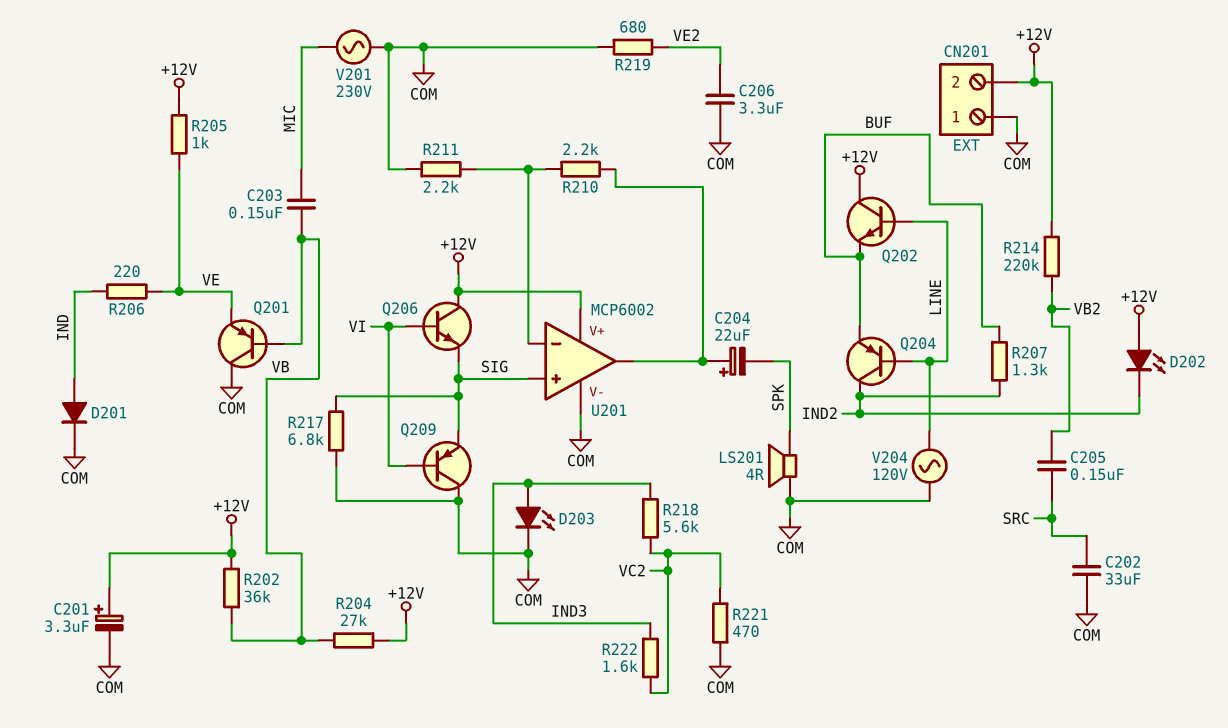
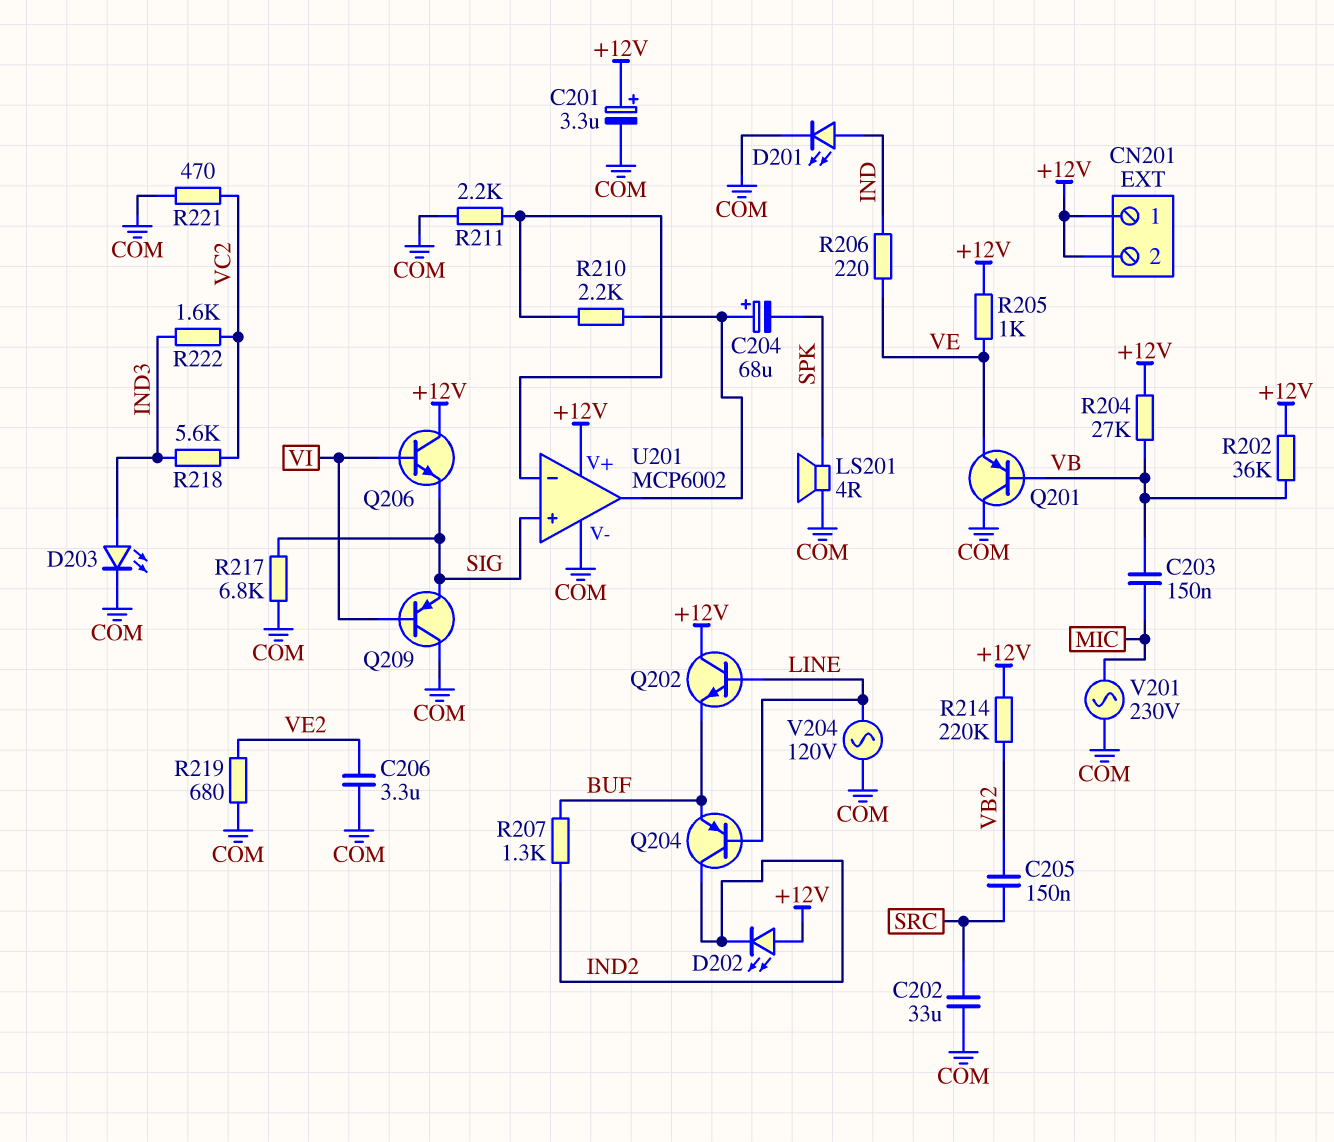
C204: 22uF (plus U201/out, minus SPK) -> 68uF (plus U201/out, minus SPK)
CN201 pin 1: COM -> +12V
D201: diode (A IND, K COM) -> LED (A IND, K COM)

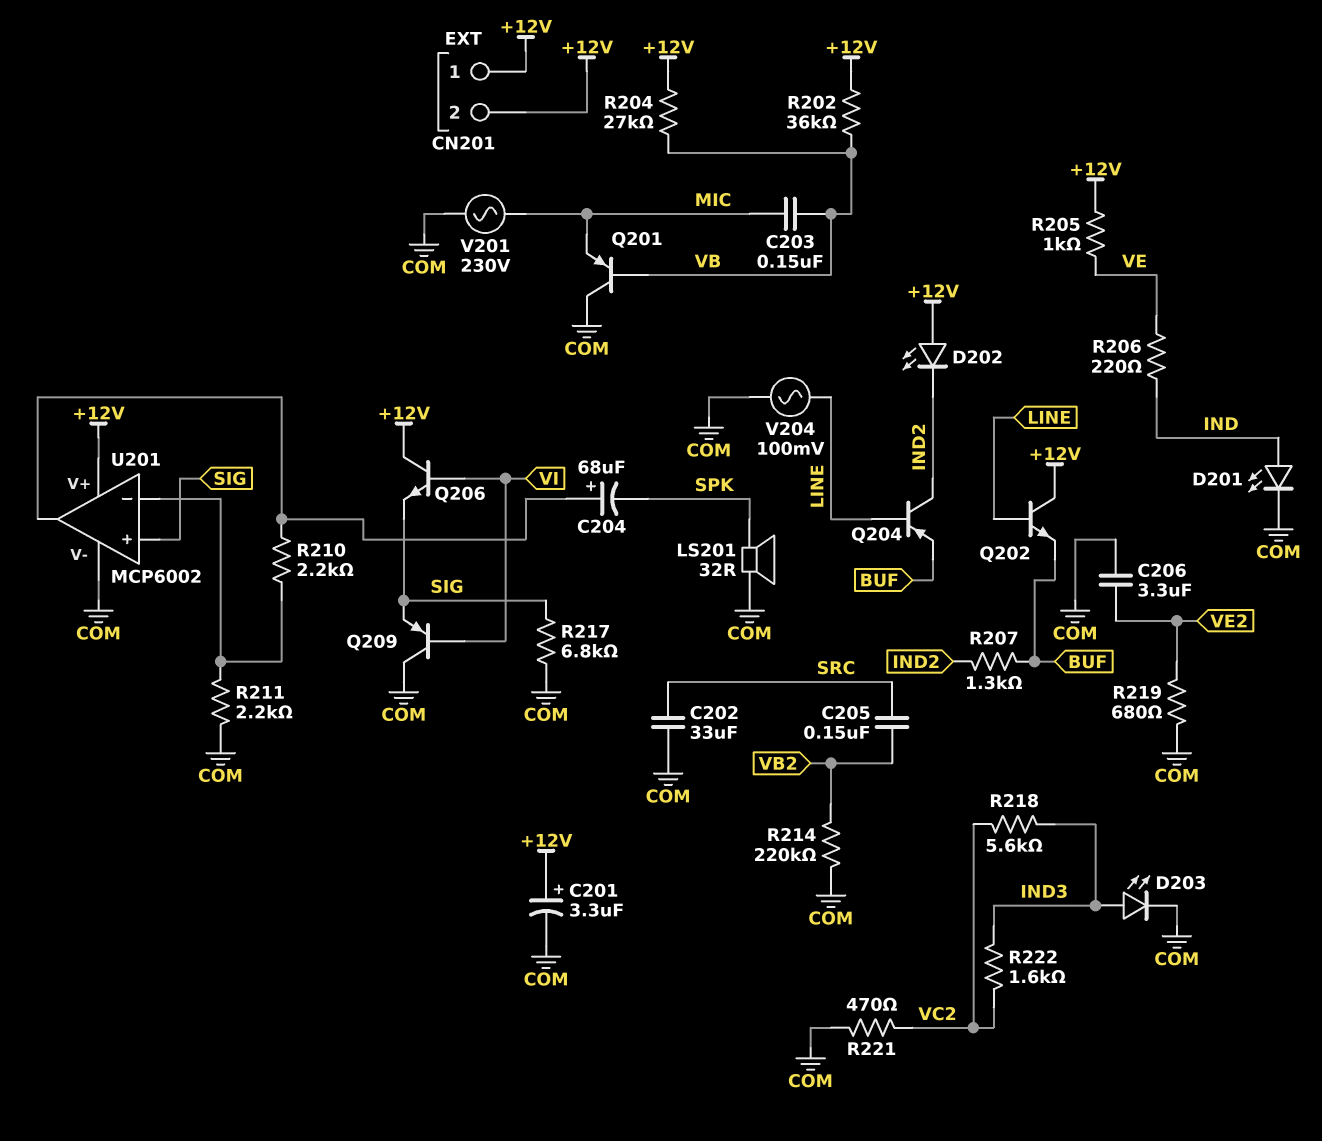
LS201: speaker 4R (COM, SPK) -> speaker 32R (COM, SPK)
Q201: PNP (B VB, C COM, E VE) -> PNP (B VB, C COM, E MIC)
R214: 220k (+12V, VB2) -> 220k (COM, VB2)
V204: AC 120V (COM, LINE) -> AC 100mV (COM, LINE)

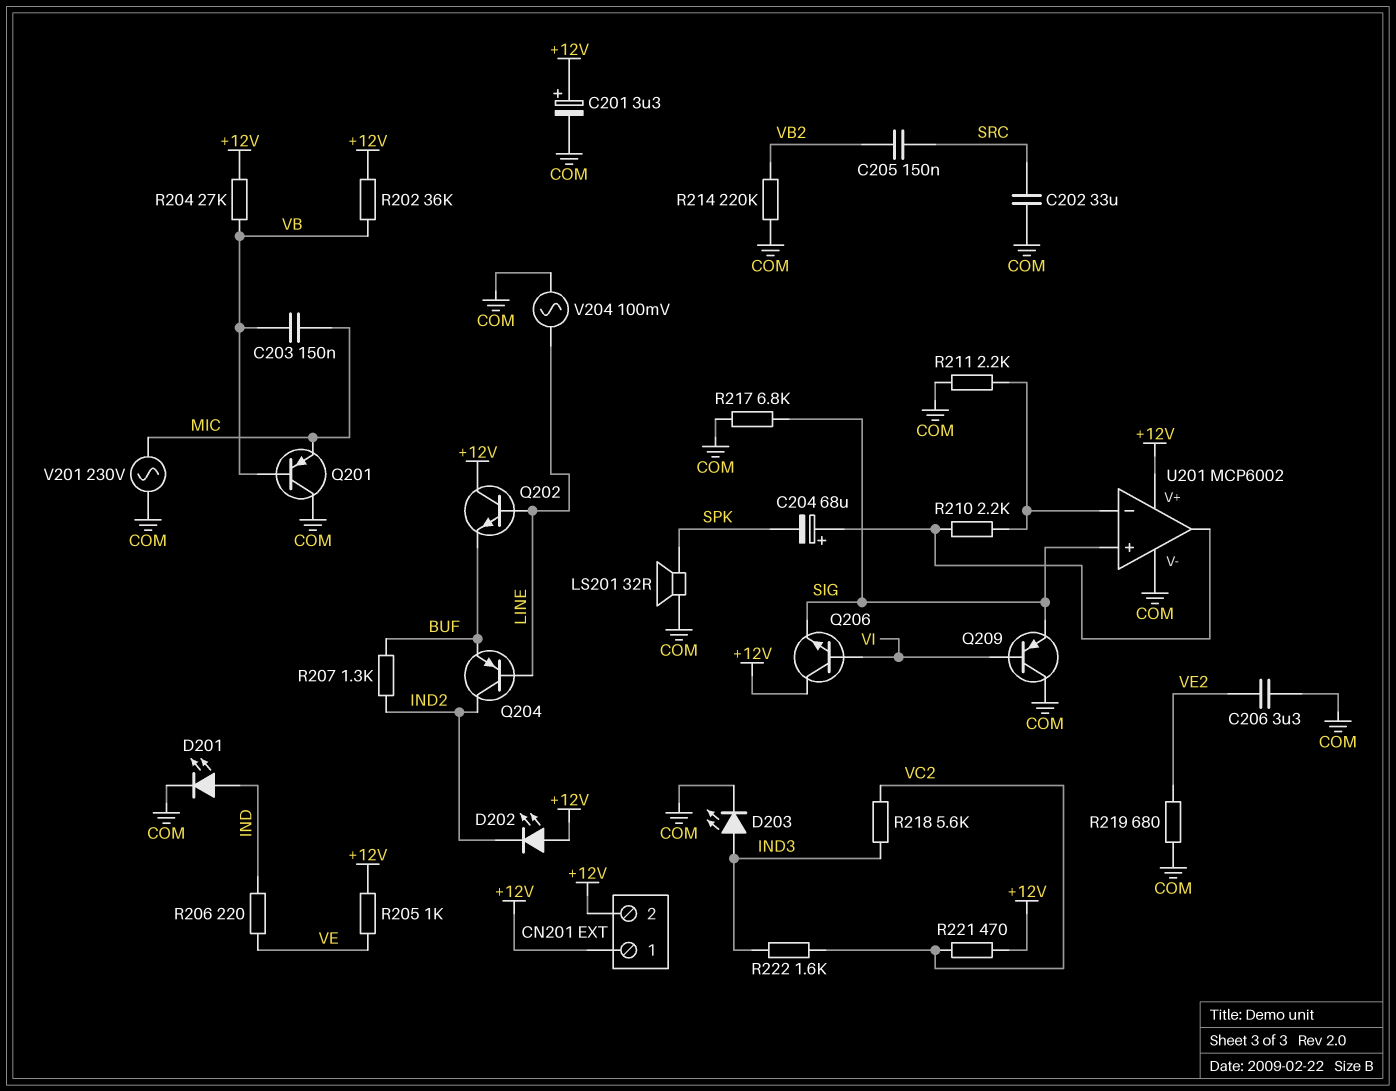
R221: 470 (COM, VC2) -> 470 (+12V, VC2)

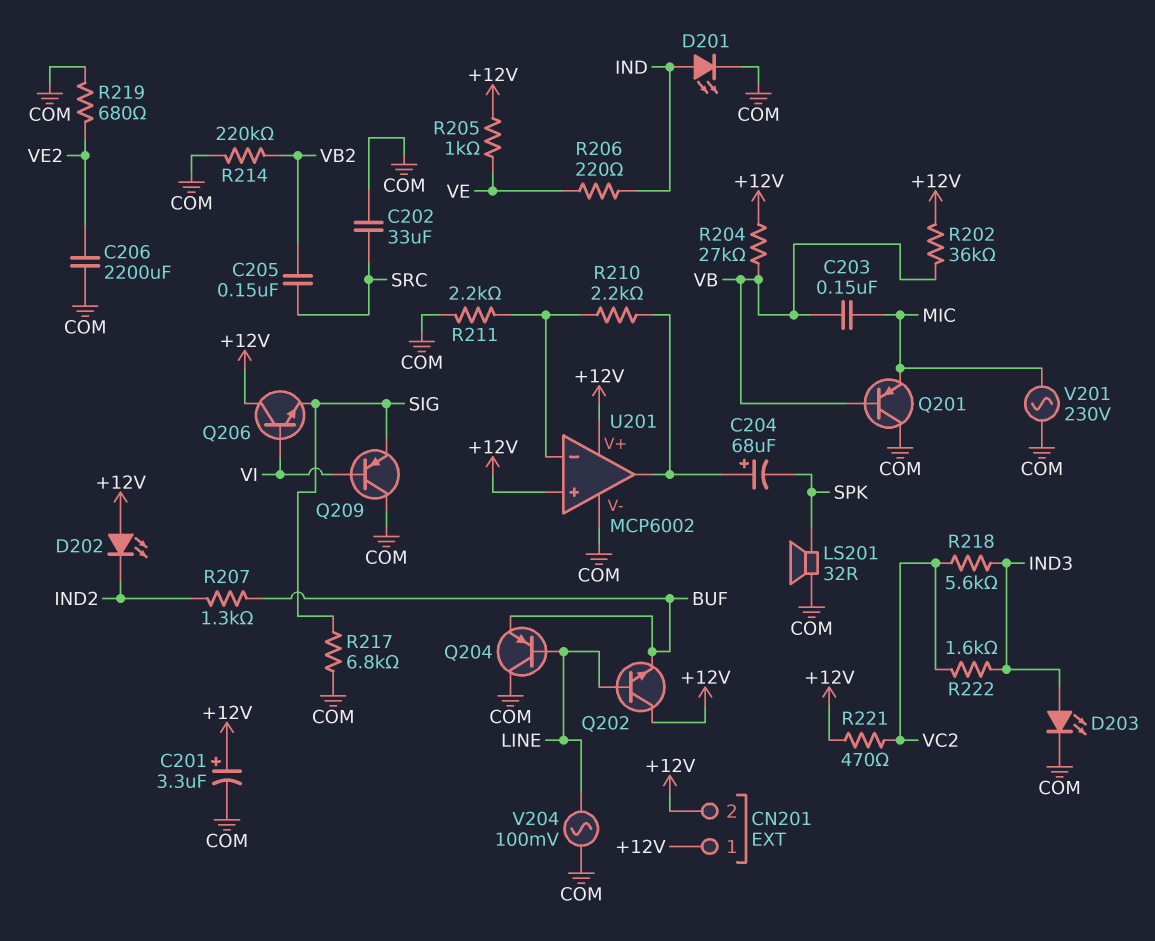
C206: 3.3uF (COM, VE2) -> 2200uF (COM, VE2)
Q204: PNP (B LINE, C IND2, E BUF) -> PNP (B LINE, C COM, E BUF)
U201 pin in+: SIG -> +12V

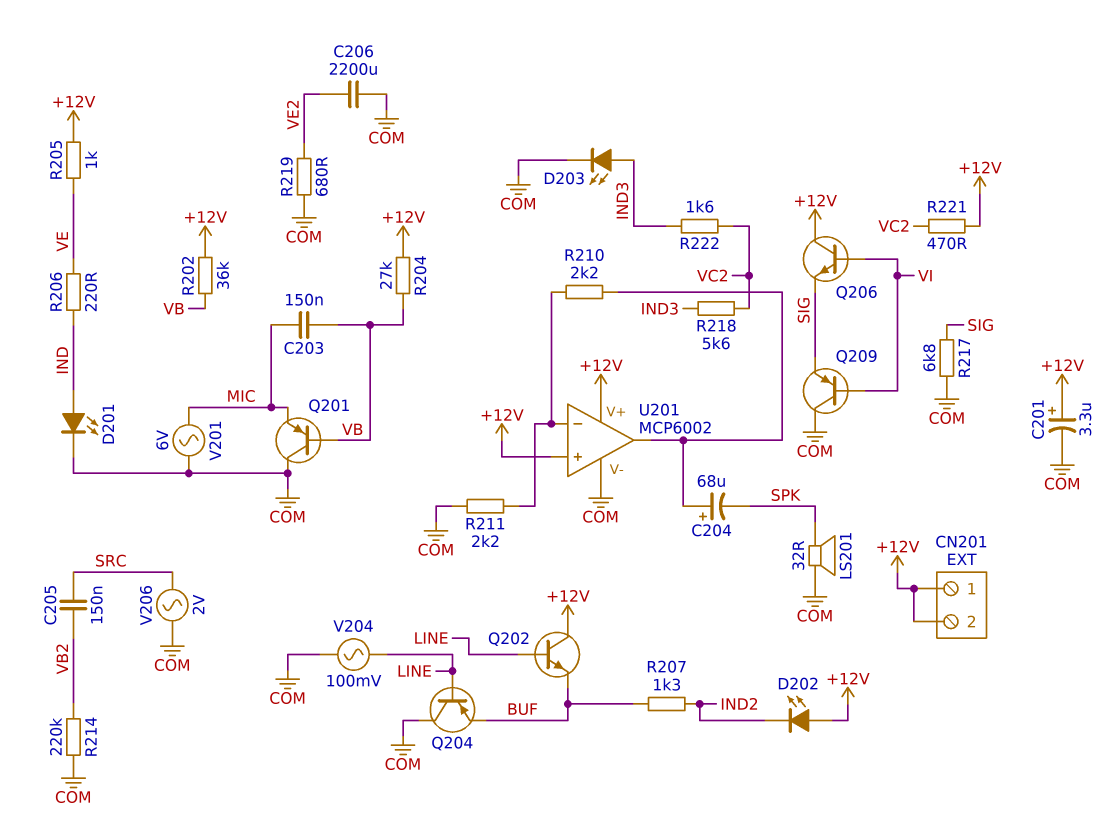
C202: 33uF (COM, SRC) -> none
V201: AC 230V (COM, MIC) -> AC 6V (COM, MIC)
V206: none -> AC 2V (COM, SRC)

